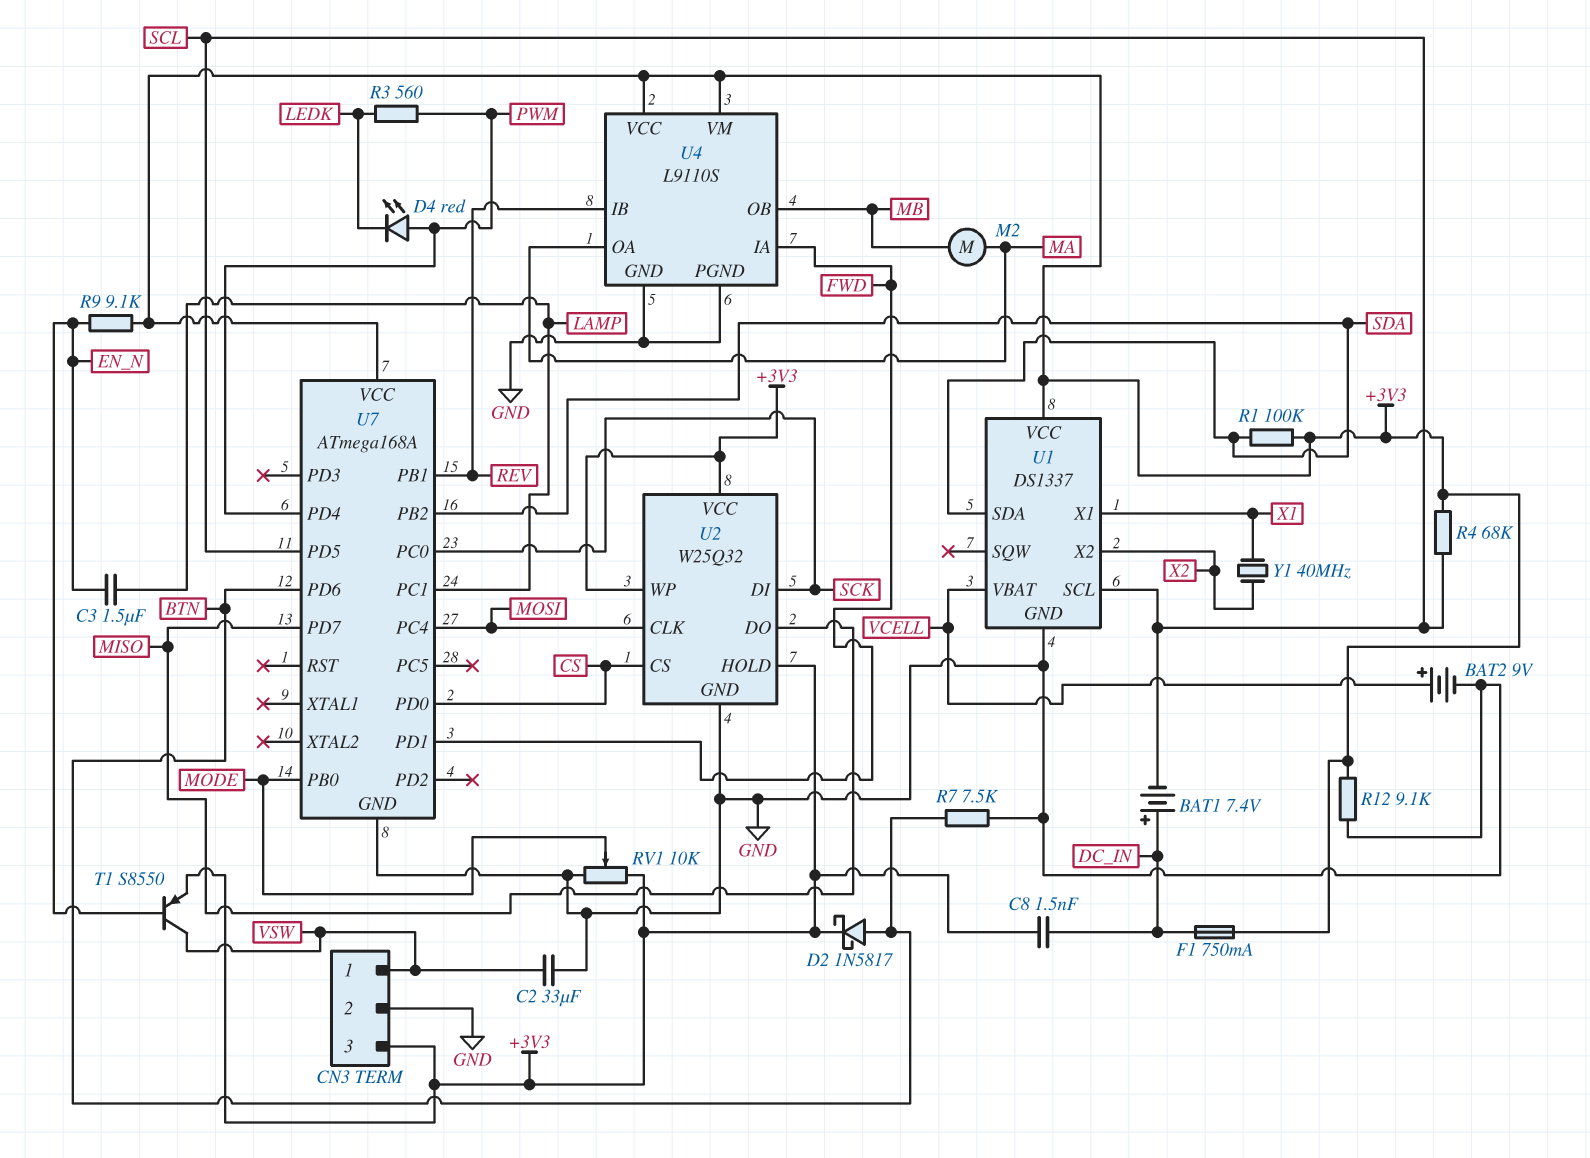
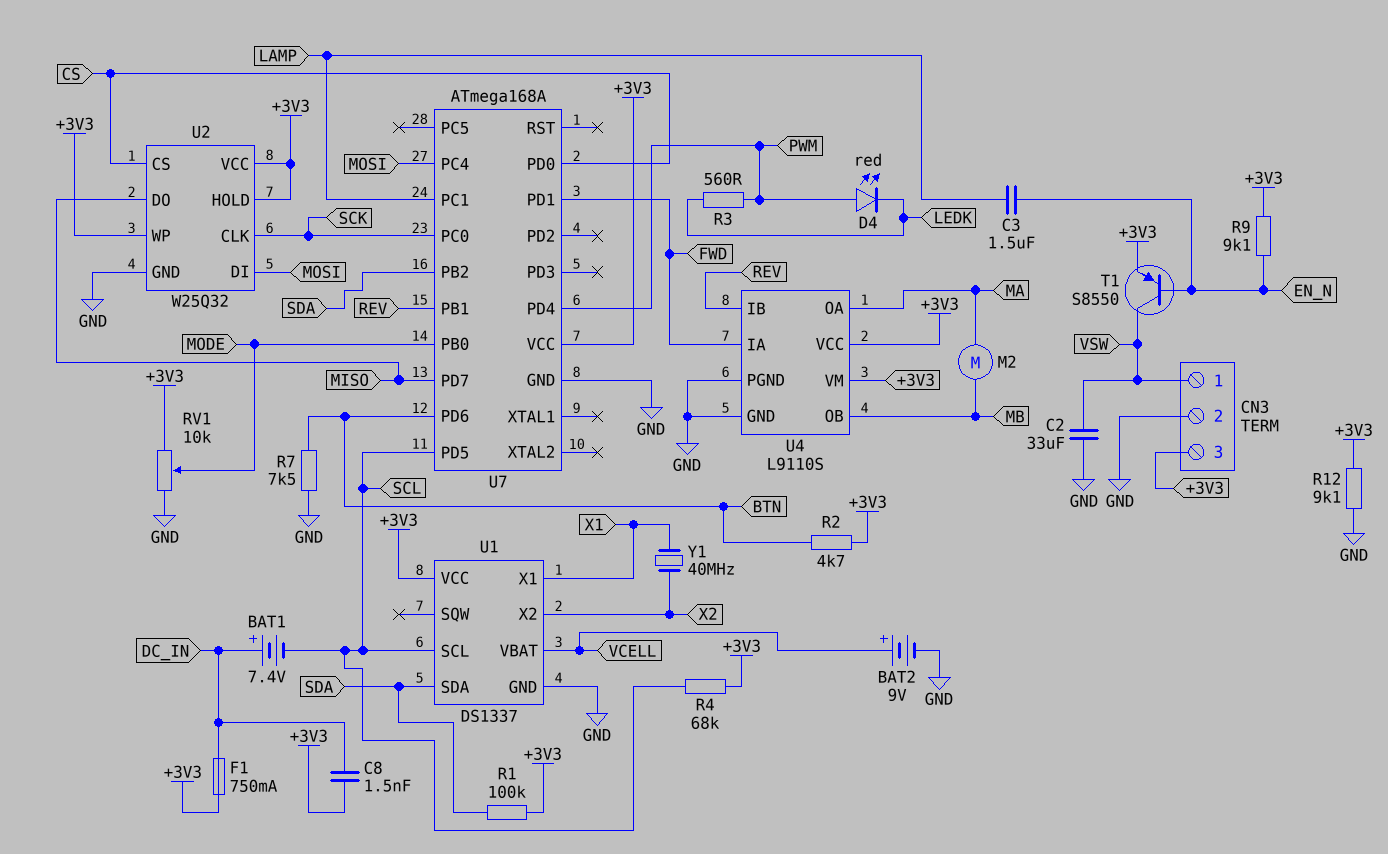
D2: schottky 1N5817 (A BTN, K +3V3) -> none
R2: none -> 4.7k (+3V3, BTN)
U2 pin CLK: MOSI -> SCK
U2 pin DI: SCK -> MOSI

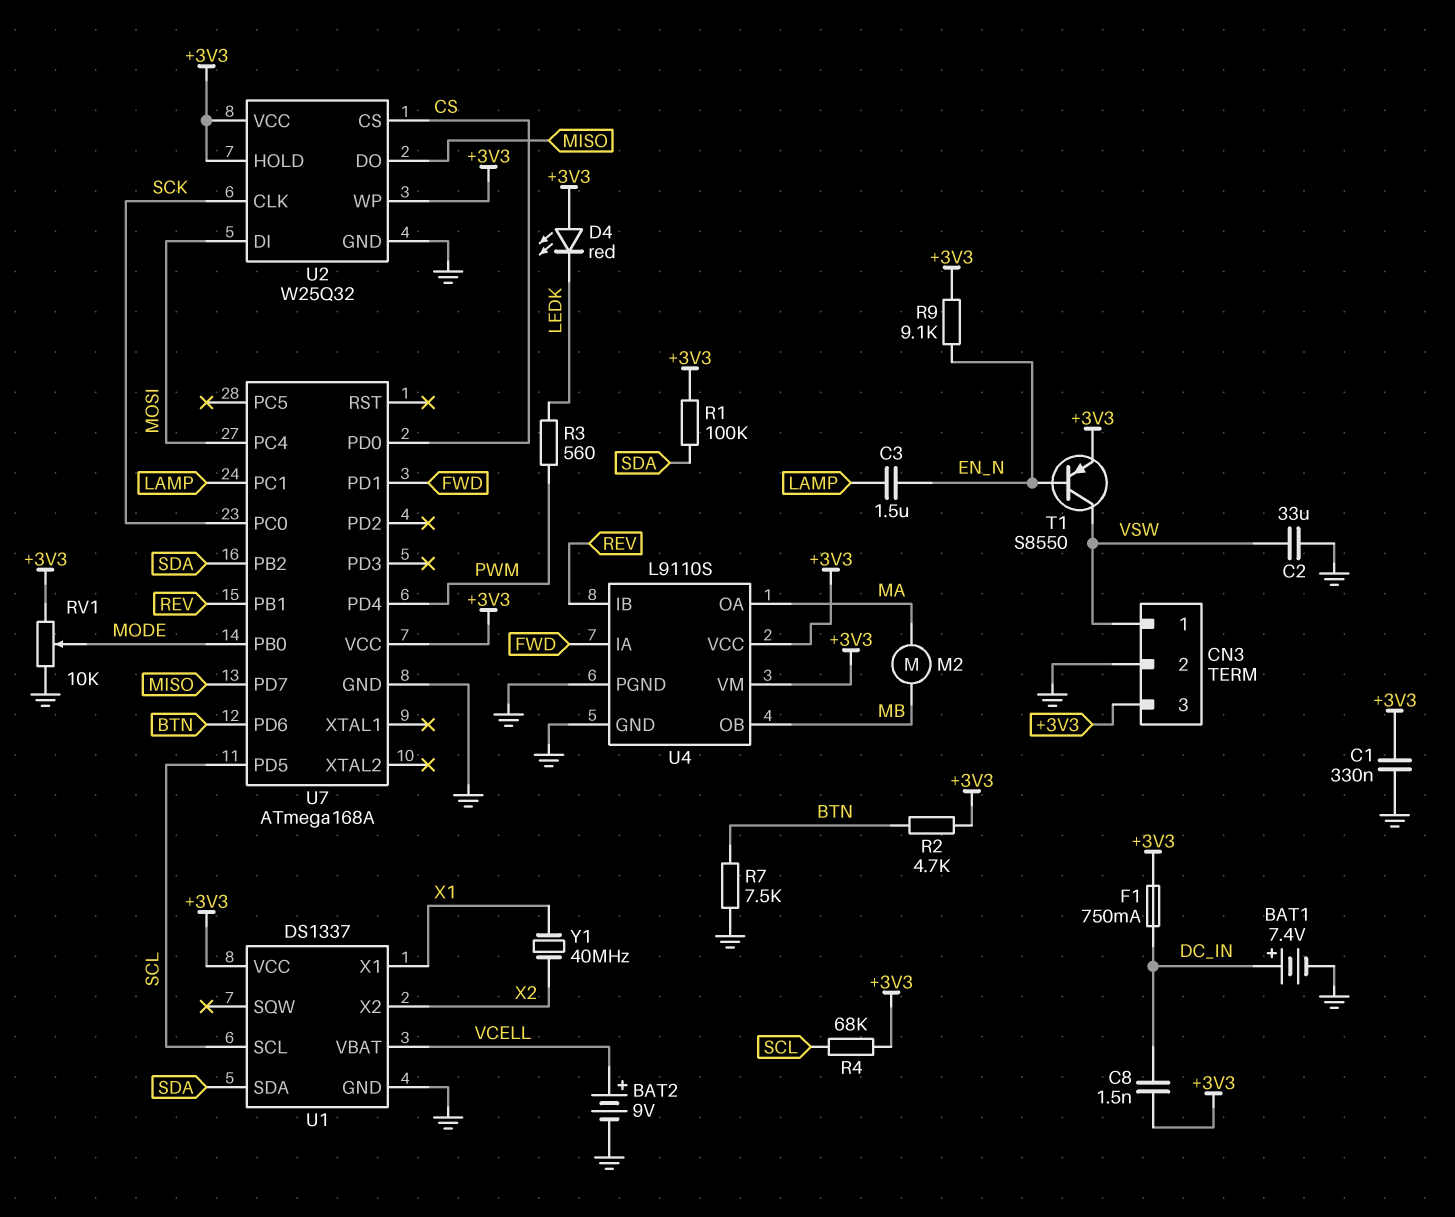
BAT1: 7.4V (plus DC_IN, minus SCL) -> 7.4V (plus DC_IN, minus GND)
C1: none -> 330nF (+3V3, GND)
D4: LED red (A PWM, K LEDK) -> LED red (A +3V3, K LEDK)
R12: 9.1k (+3V3, GND) -> none

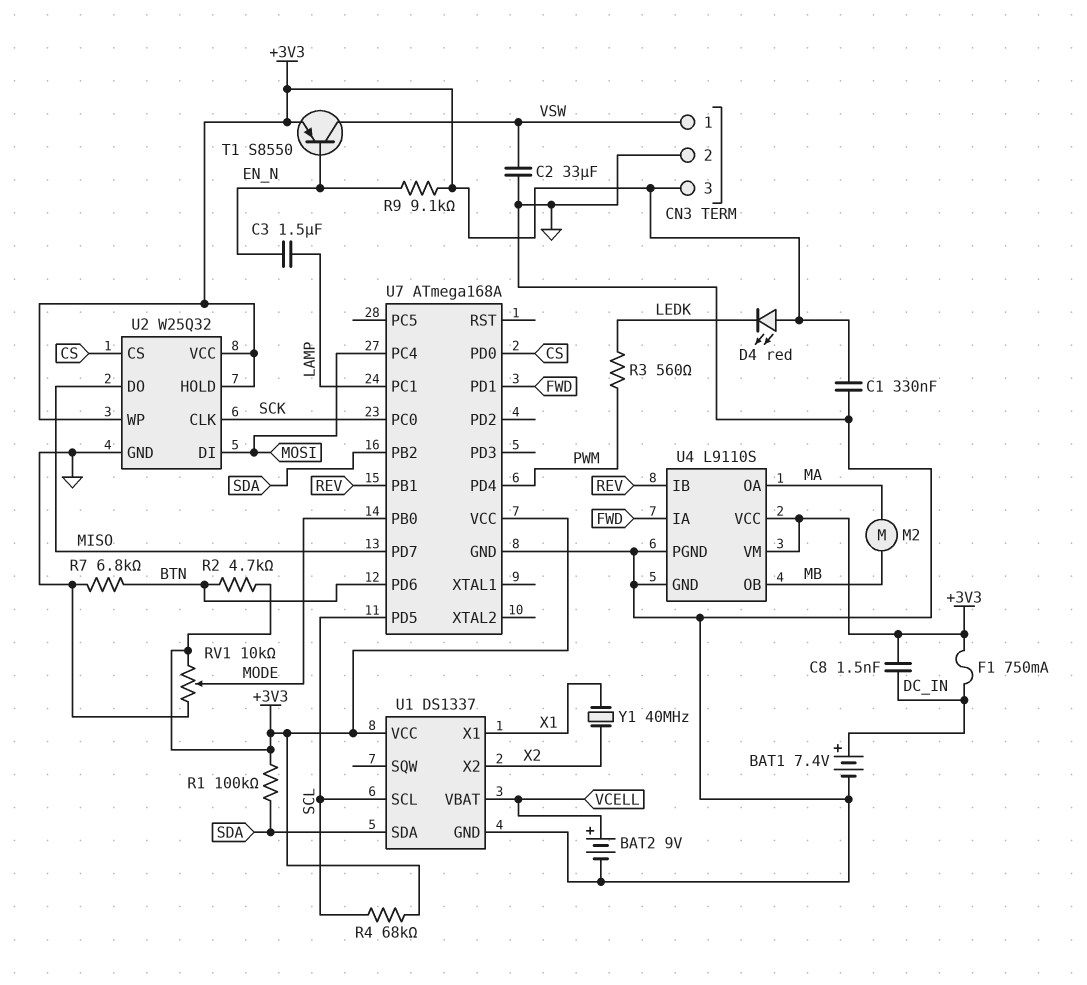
R7: 7.5k (BTN, GND) -> 6.8k (BTN, GND)

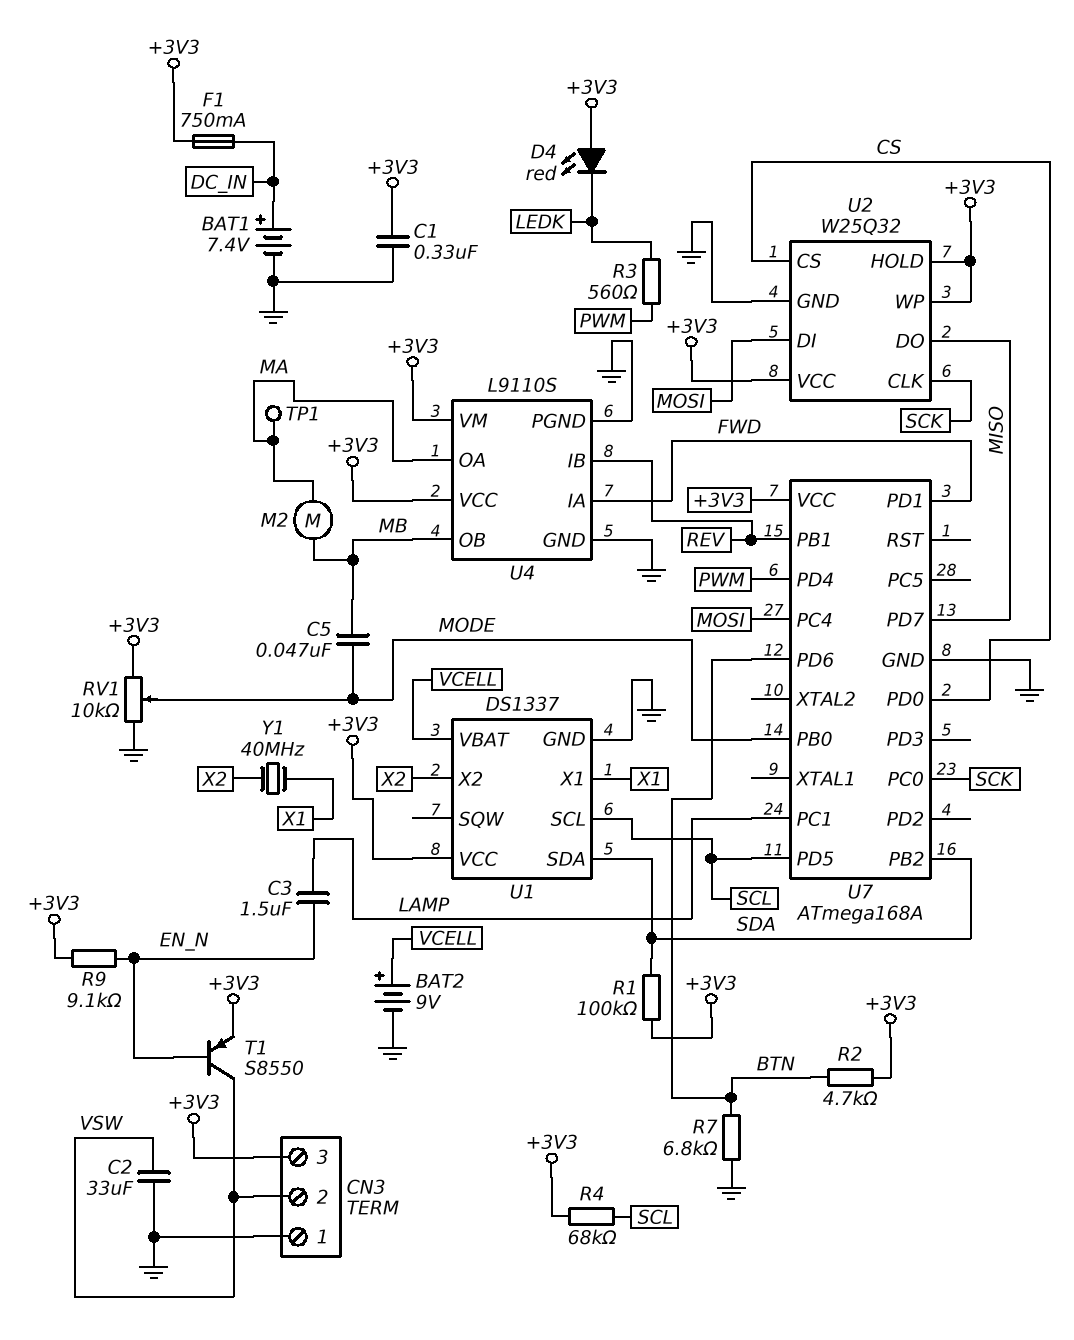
C5: none -> 47nF (MB, MODE)
C8: 1.5nF (+3V3, DC_IN) -> none
CN3 pin 1: VSW -> GND
CN3 pin 2: GND -> VSW
TP1: none -> test point (MA)

